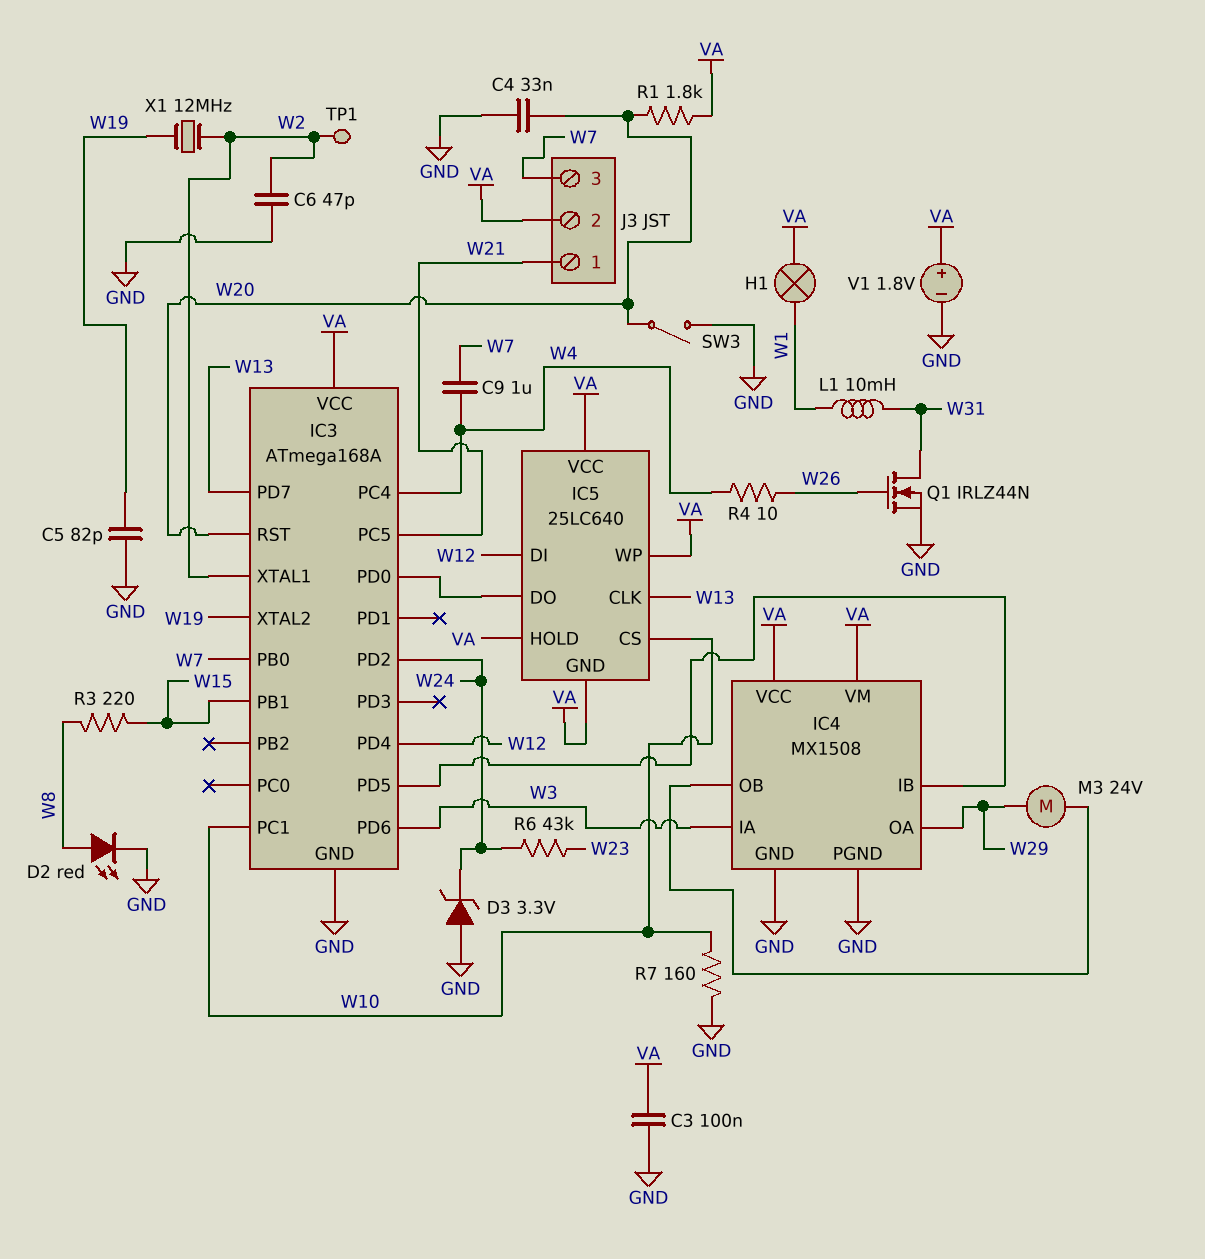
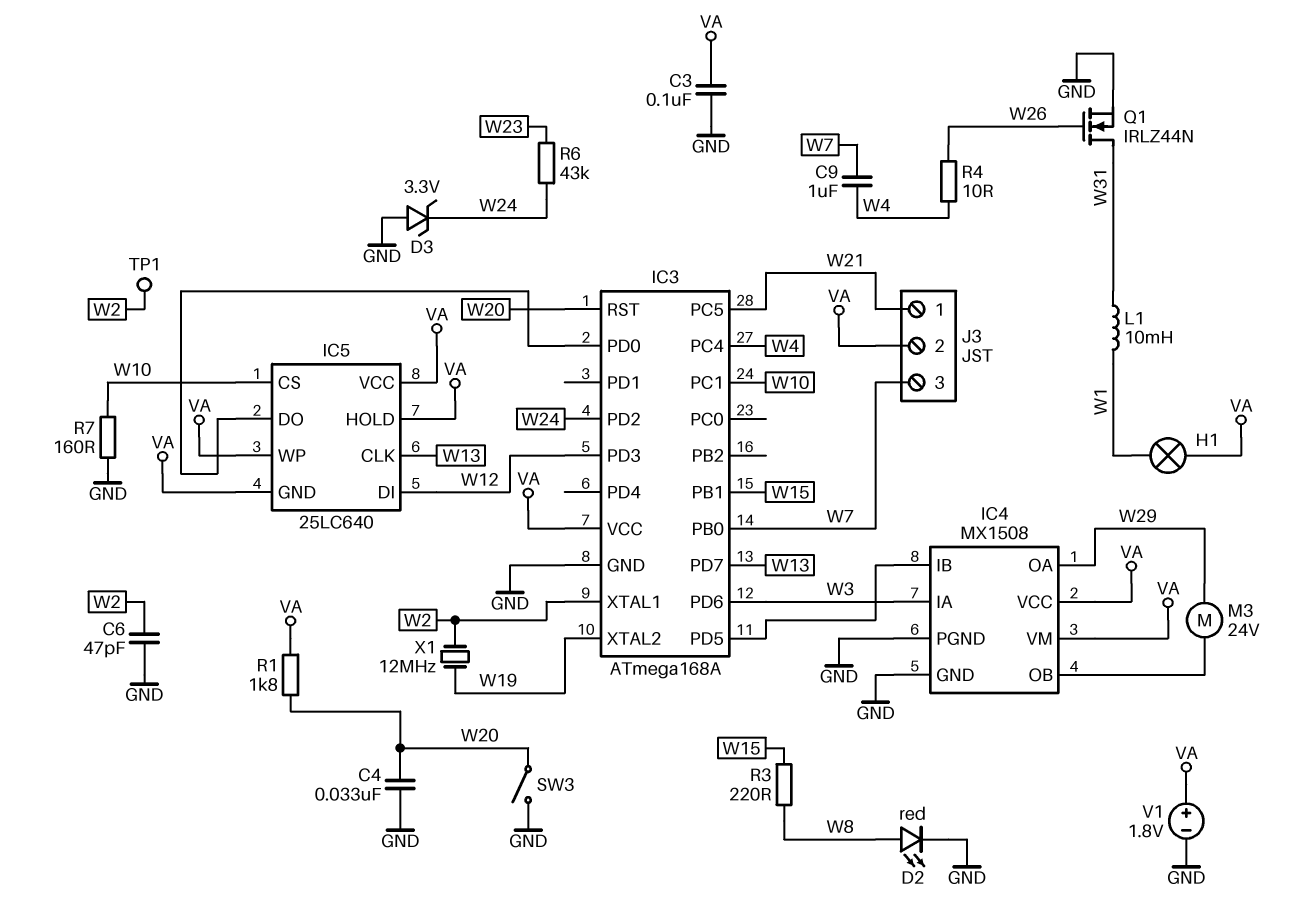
C5: 82pF (GND, W19) -> none
IC3 pin PD3: none -> W12
IC3 pin PD4: W12 -> none

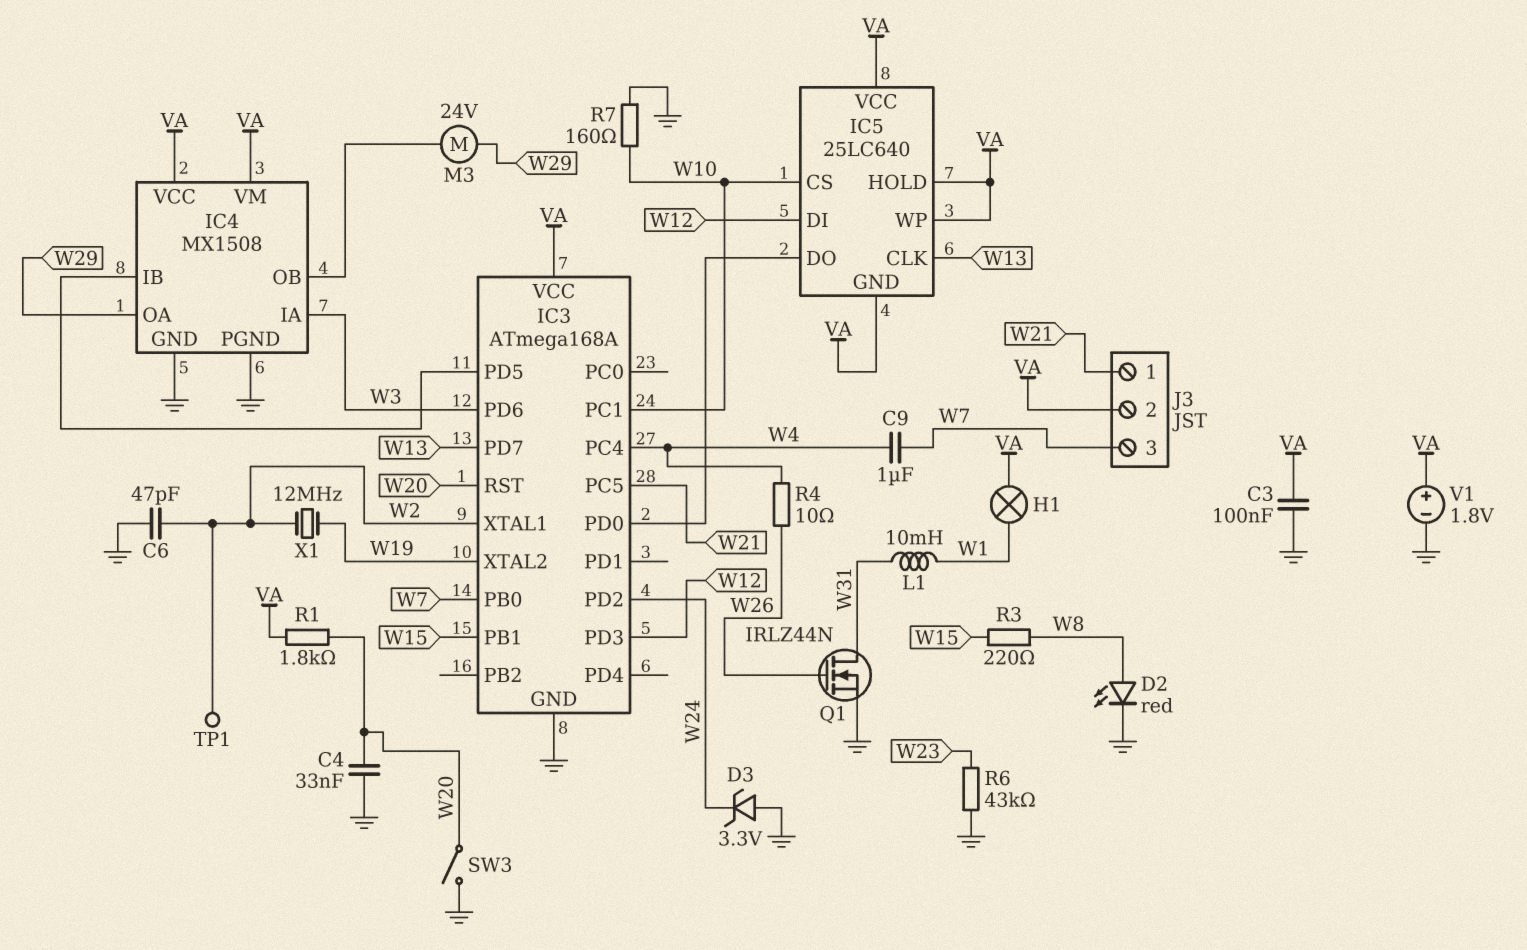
R6: 43k (W23, W24) -> 43k (GND, W23)

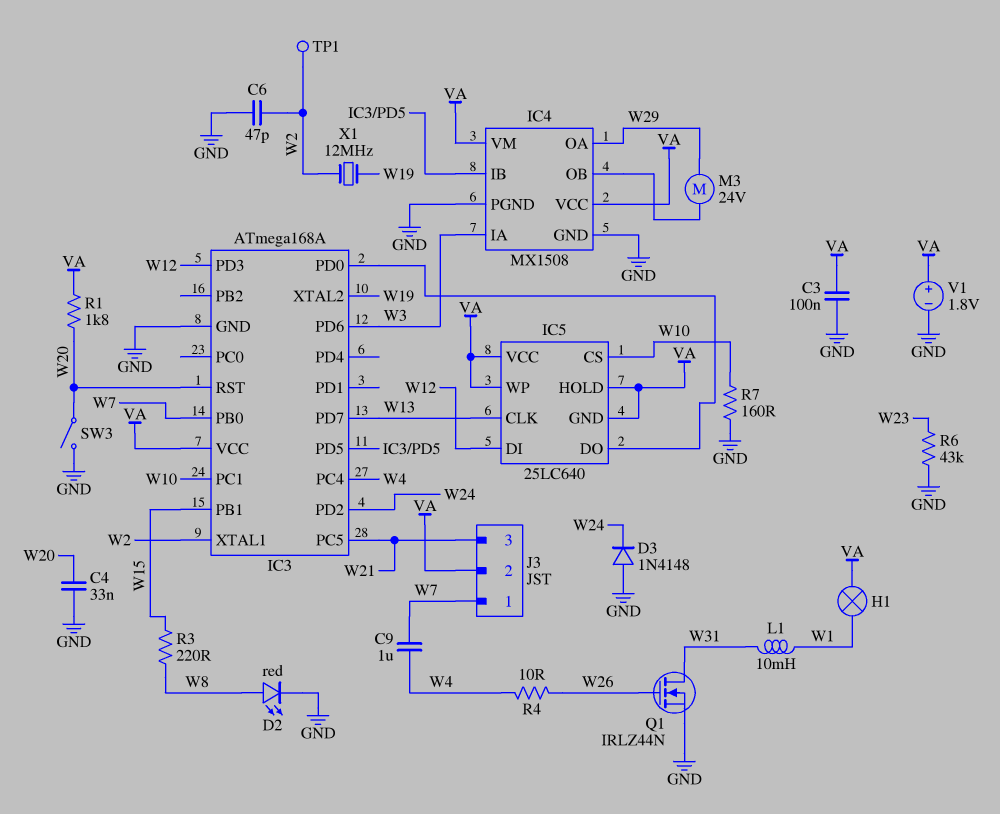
D3: zener 3.3V (A GND, K W24) -> diode 1N4148 (A GND, K W24)
J3 pin 1: W21 -> W7
J3 pin 3: W7 -> W21

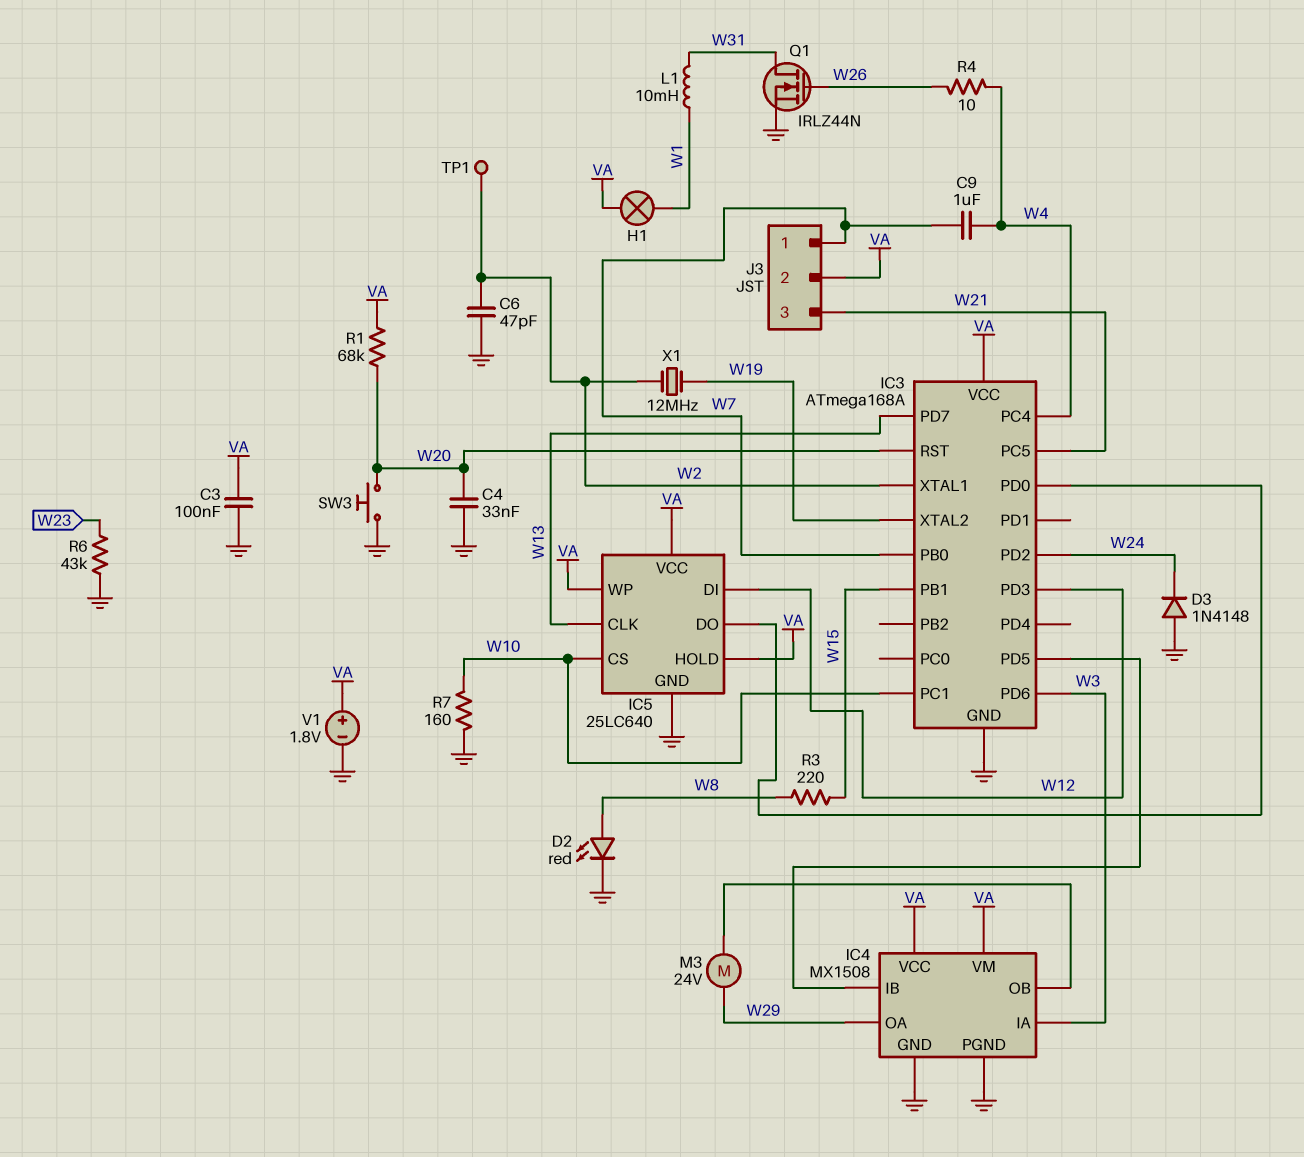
IC5 pin GND: VA -> GND
R1: 1.8k (VA, W20) -> 68k (VA, W20)
SW3: switch (GND, W20) -> button (GND, W20)

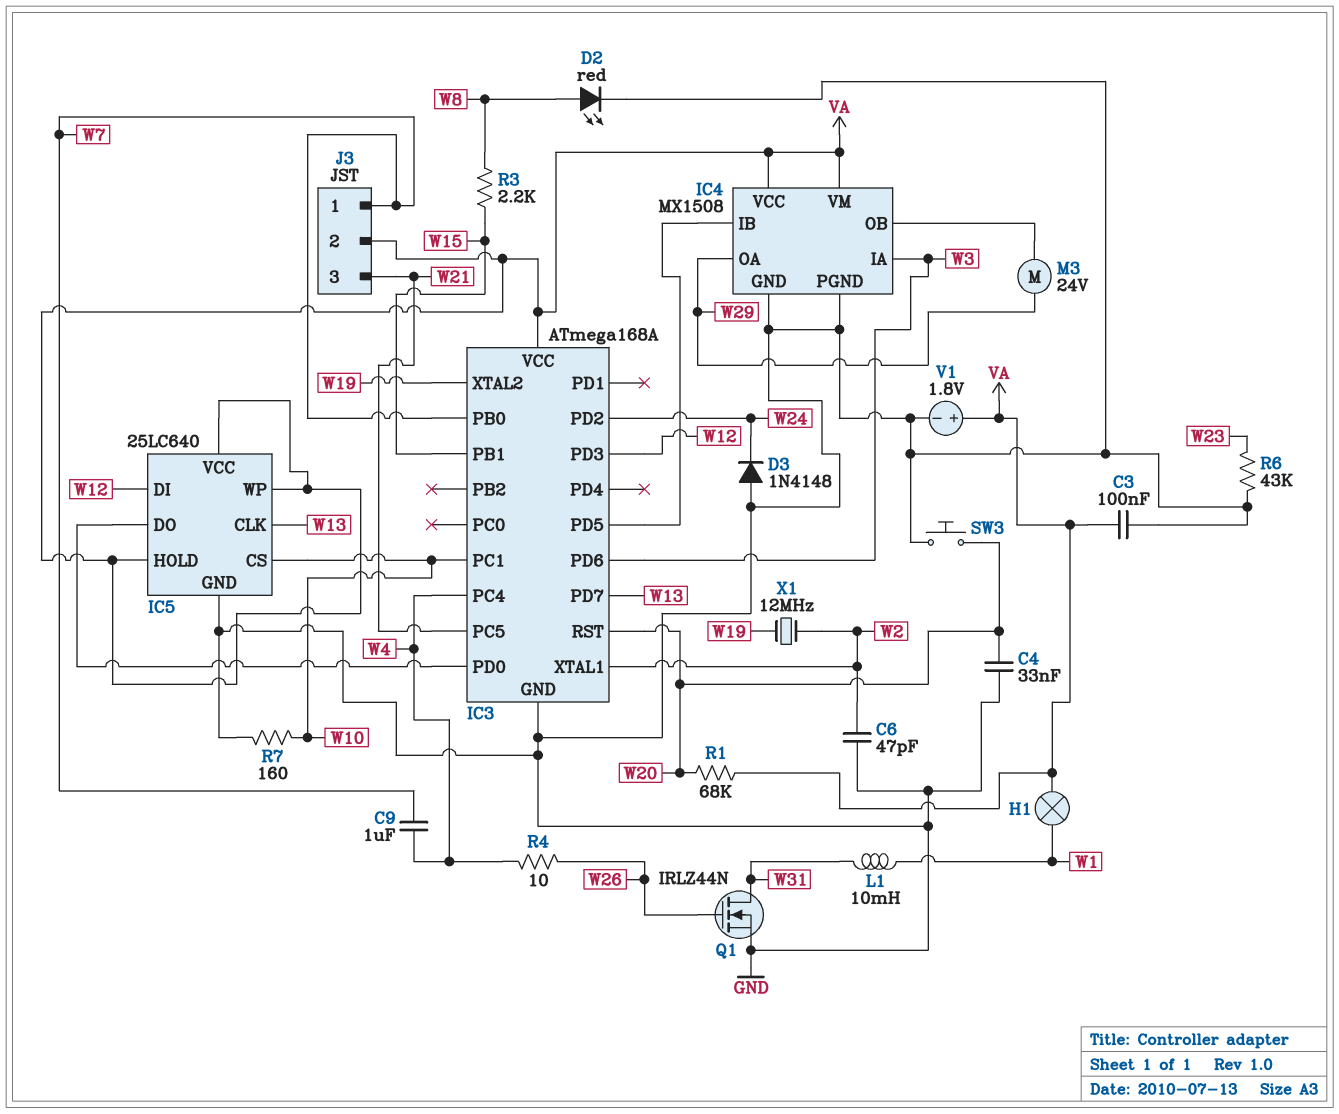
R3: 220 (W8, W15) -> 2.2k (W8, W15)
TP1: test point (W2) -> none

